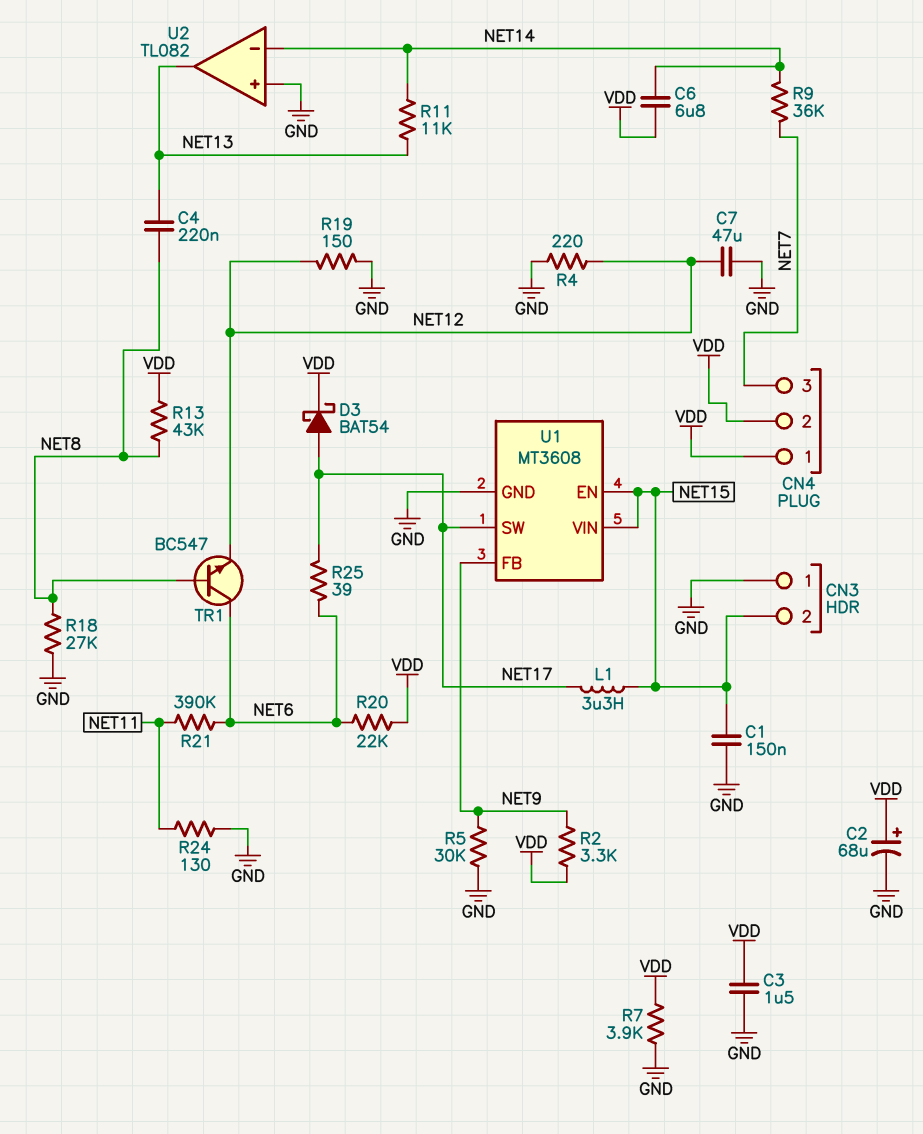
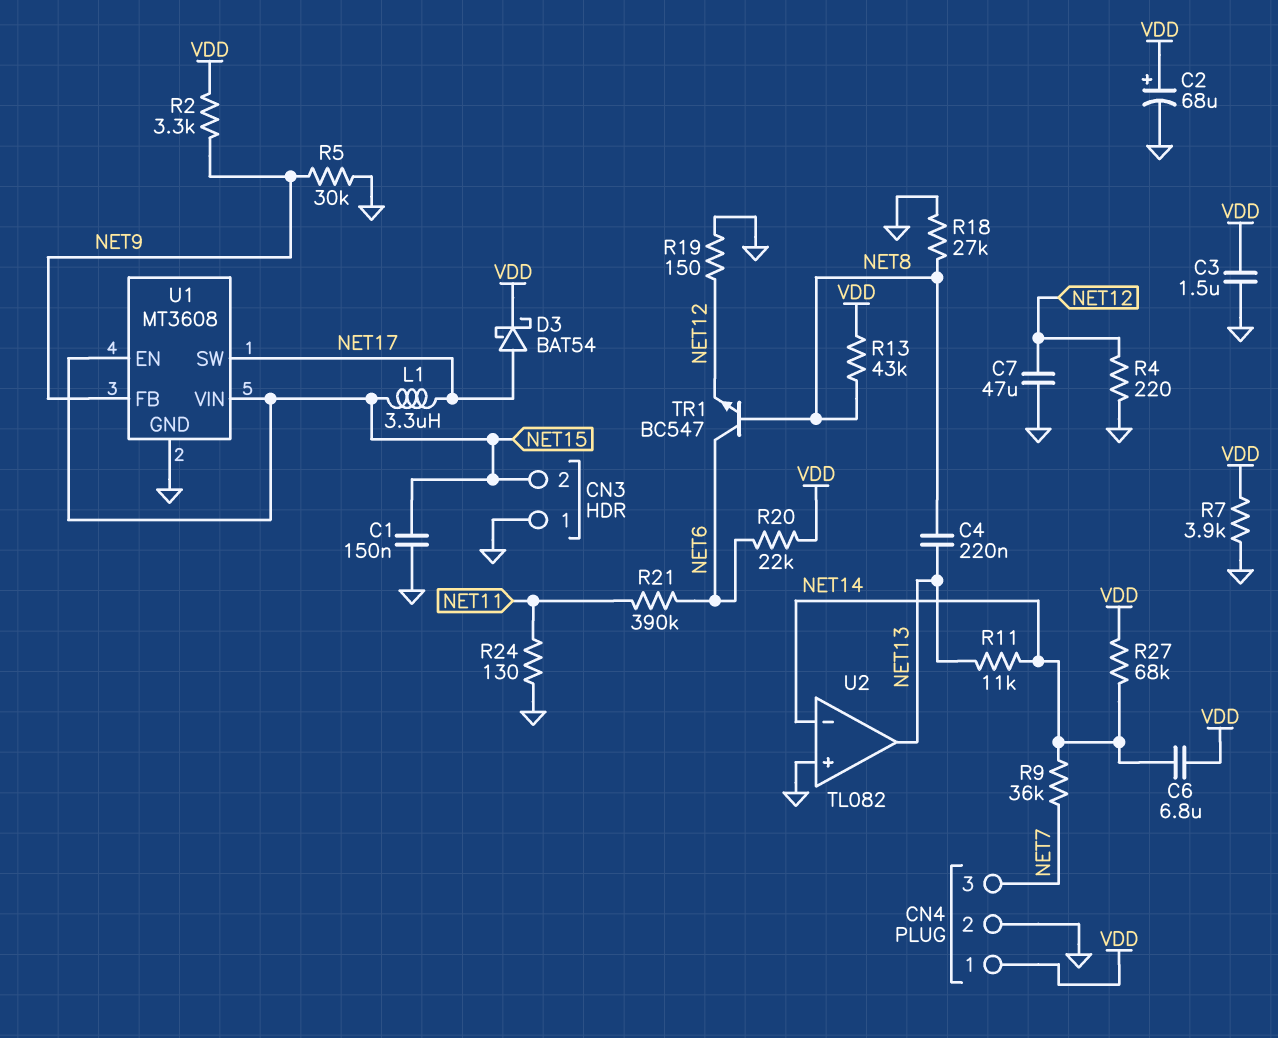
CN4 pin 2: VDD -> GND
R25: 39 (NET6, NET17) -> none
R27: none -> 68k (NET14, VDD)

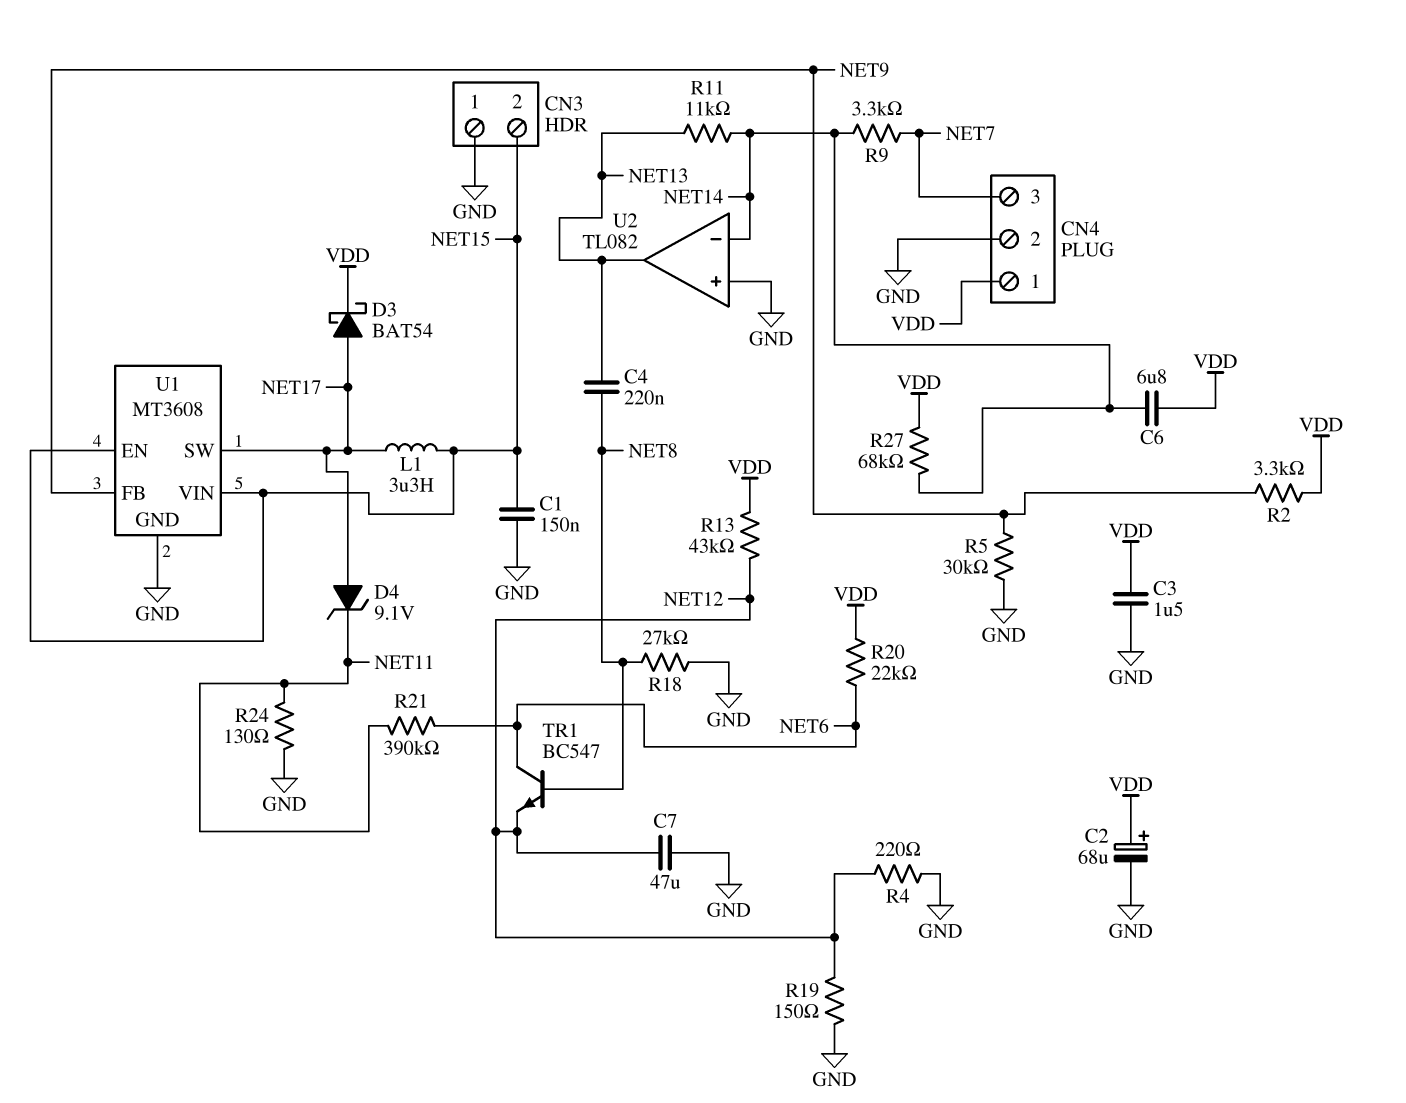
D4: none -> zener 9.1V (A NET17, K NET11)
R7: 3.9k (GND, VDD) -> none
R9: 36k (NET7, NET14) -> 3.3k (NET7, NET14)
R13: 43k (NET8, VDD) -> 43k (NET12, VDD)

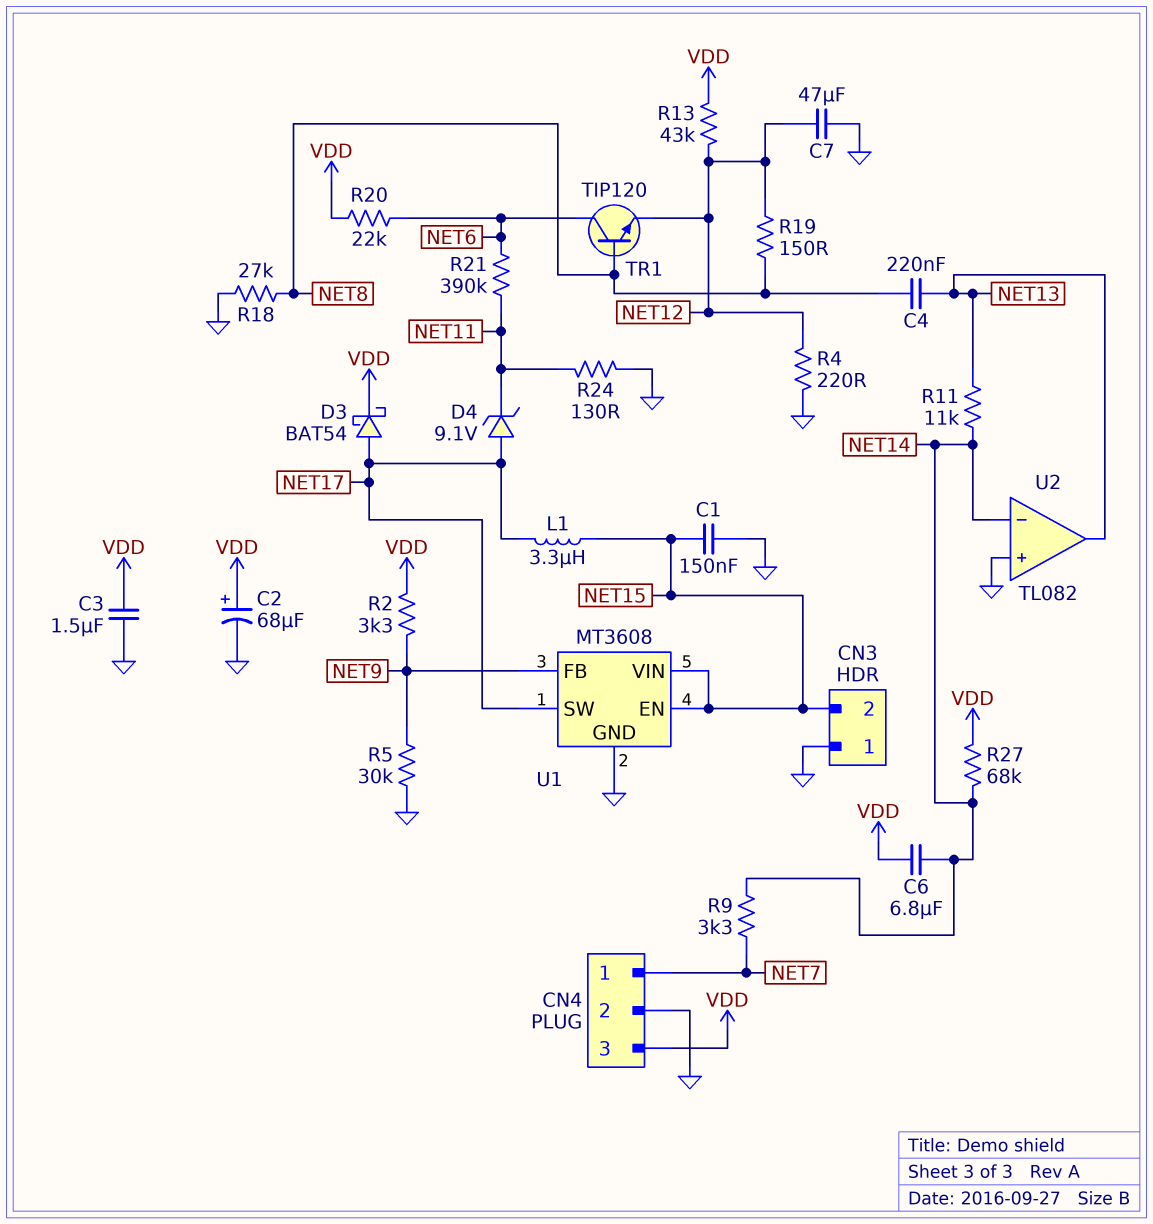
CN4 pin 1: VDD -> NET7
CN4 pin 3: NET7 -> VDD
R19: 150 (GND, NET12) -> 150 (NET8, NET12)
TR1: NPN BC547 (B NET8, C NET6, E NET12) -> NPN TIP120 (B NET8, C NET6, E NET12)

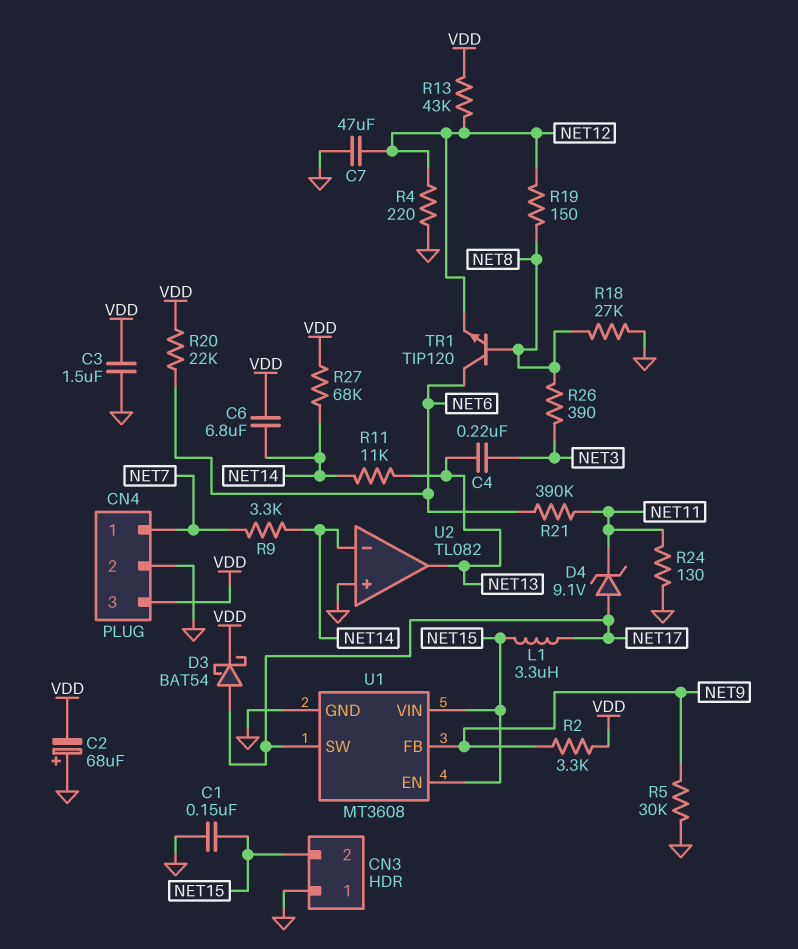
C2: 68uF (plus VDD, minus GND) -> 68uF (plus GND, minus VDD)
C4: 220nF (NET8, NET13) -> 220nF (NET3, NET13)
R26: none -> 390 (NET3, NET8)

